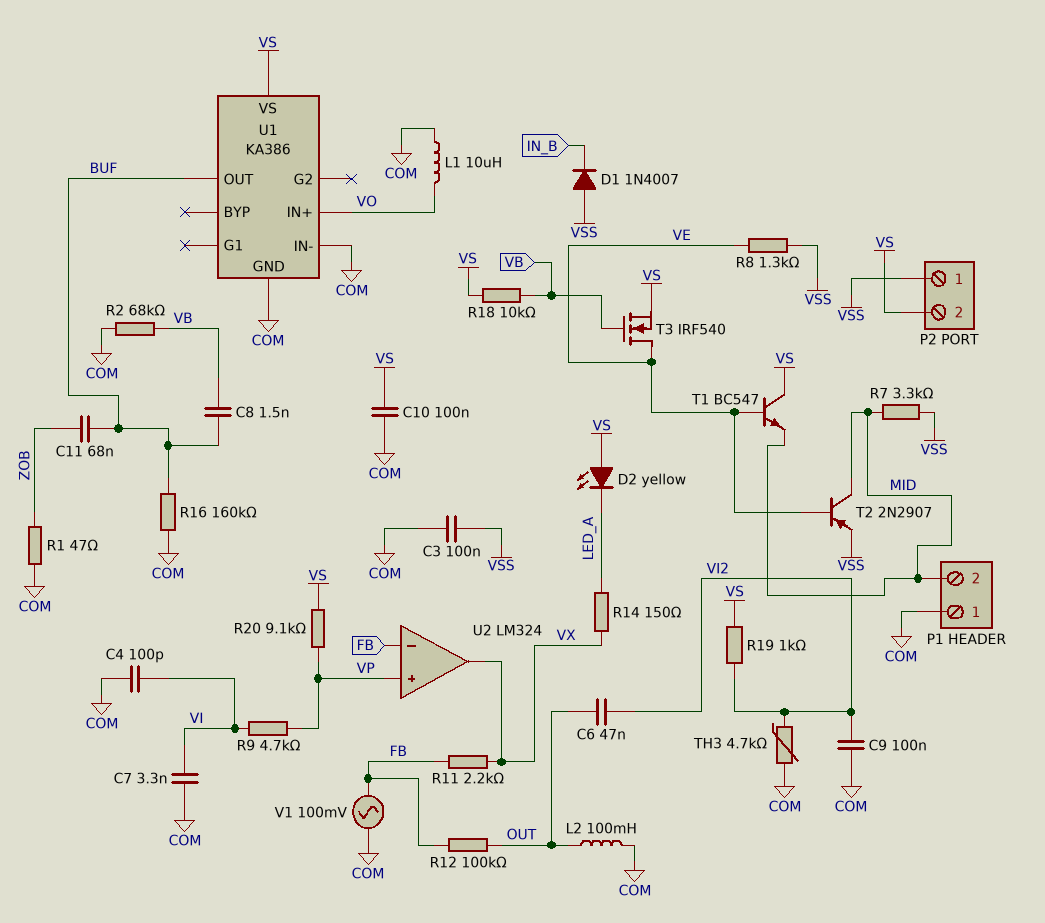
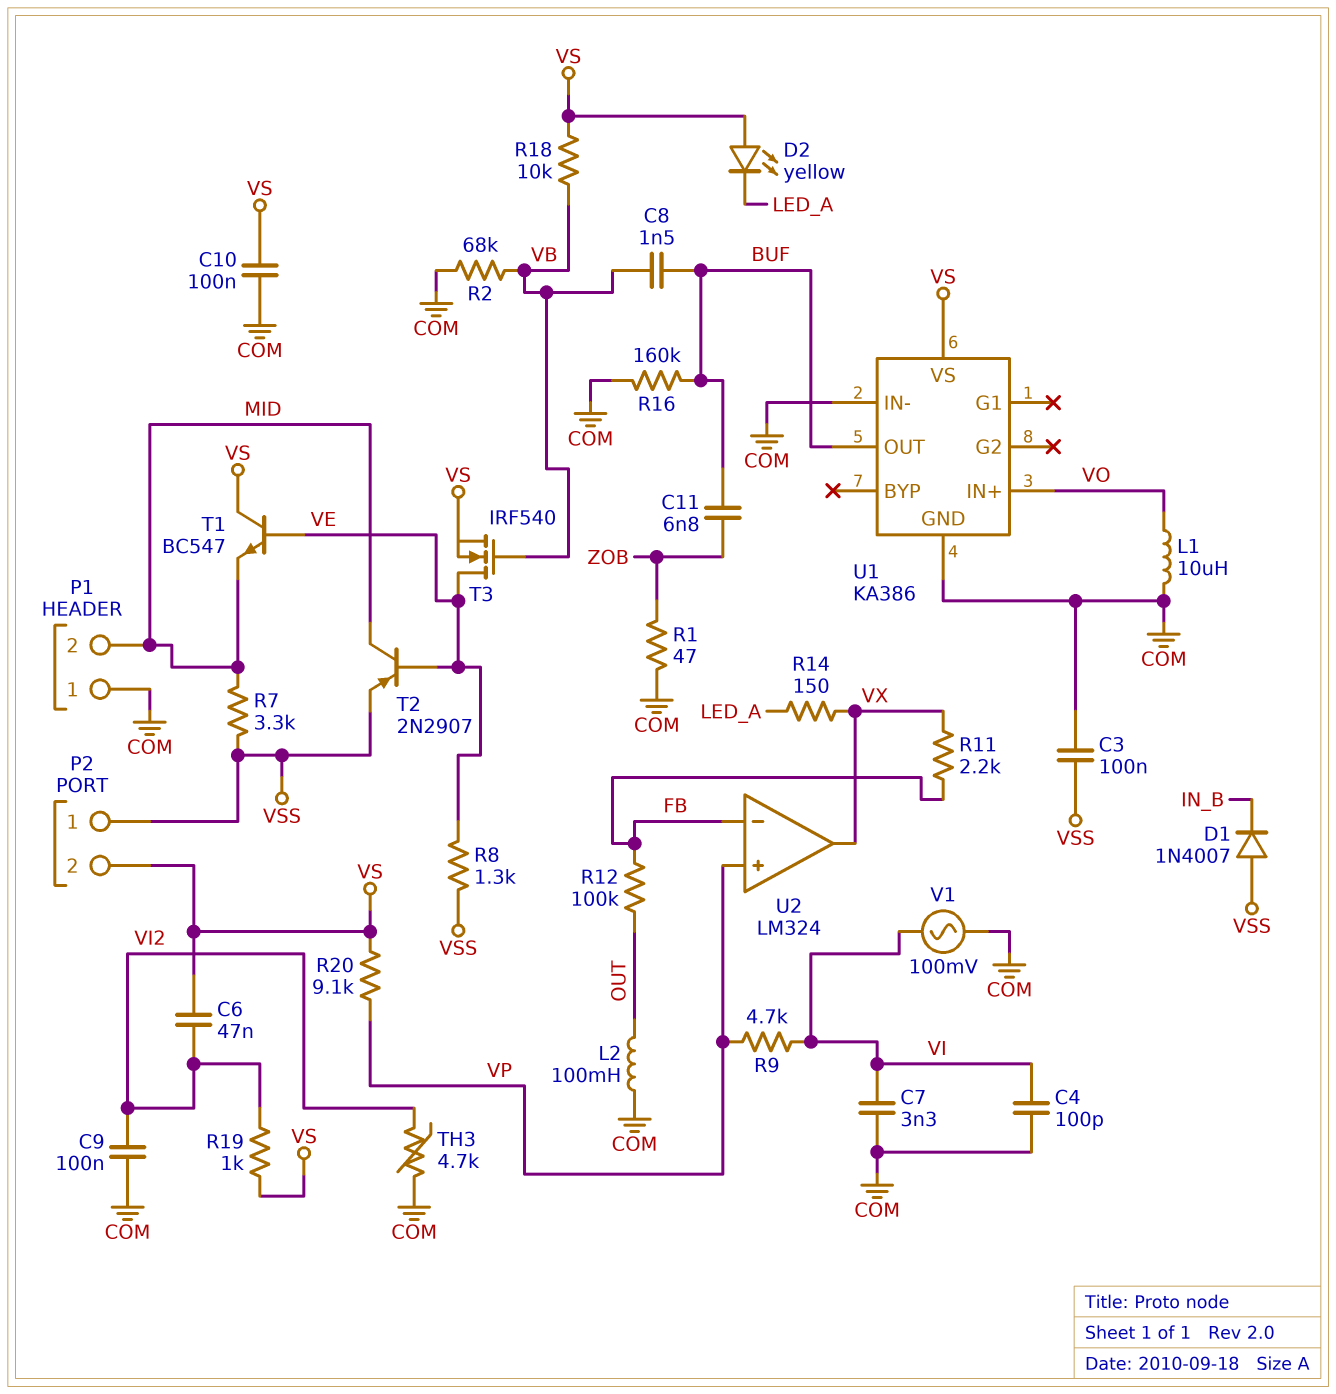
C6: 47nF (OUT, VI2) -> 47nF (VI2, VS)
C11: 68nF (BUF, ZOB) -> 6.8nF (BUF, ZOB)
V1: AC 100mV (COM, FB) -> AC 100mV (COM, VI)

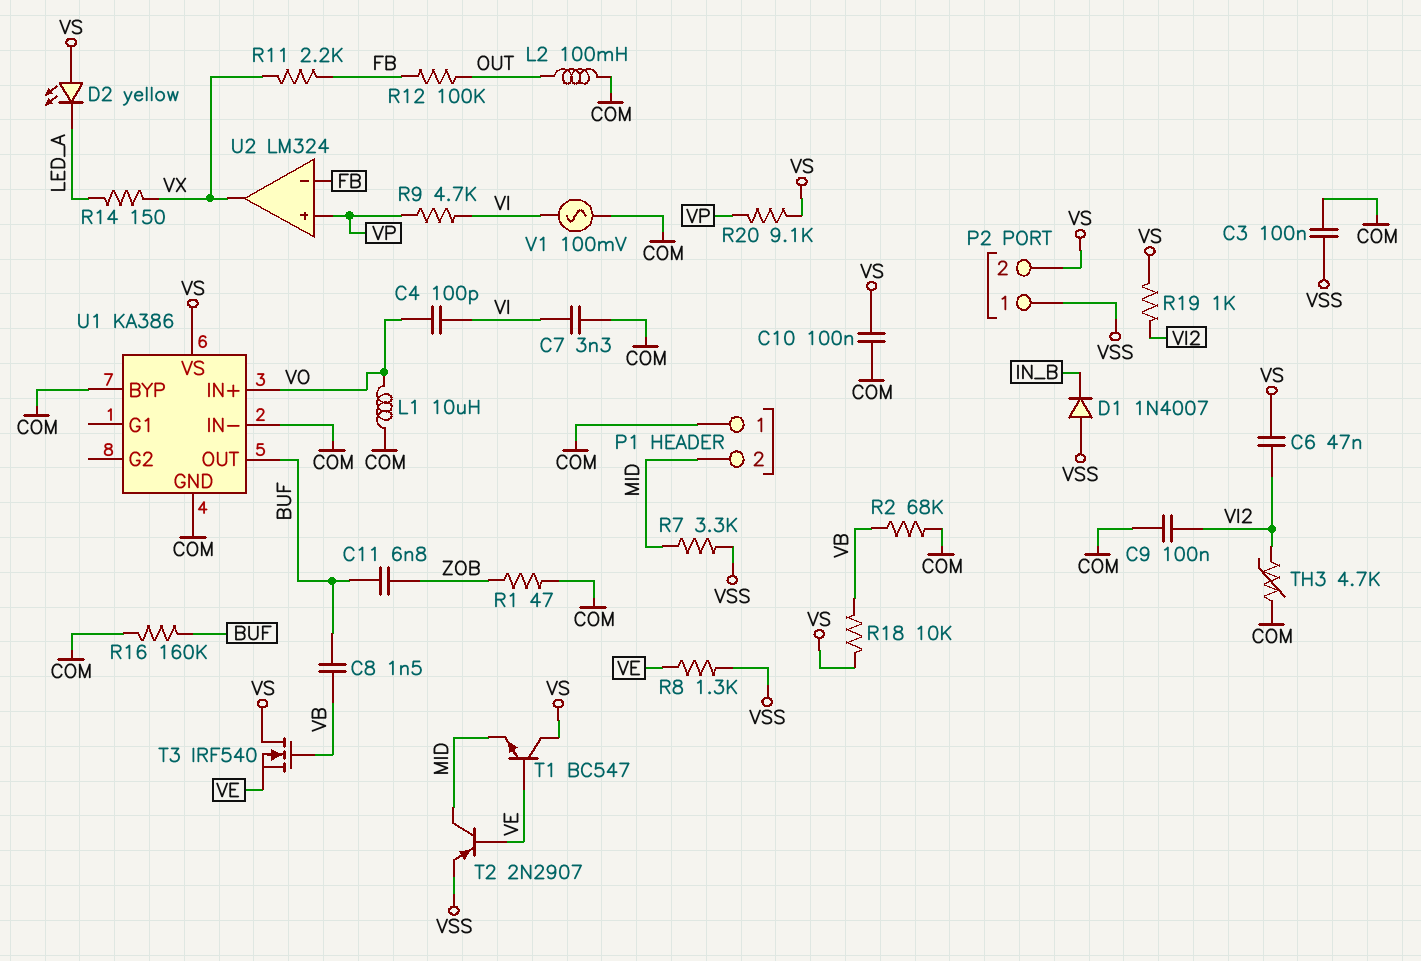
C4: 100pF (COM, VI) -> 100pF (VI, VO)
T3: NMOS IRF540 (G VB, D VE, S VS) -> NMOS IRF540 (G VB, D VS, S VE)
U1 pin BYP: none -> COM

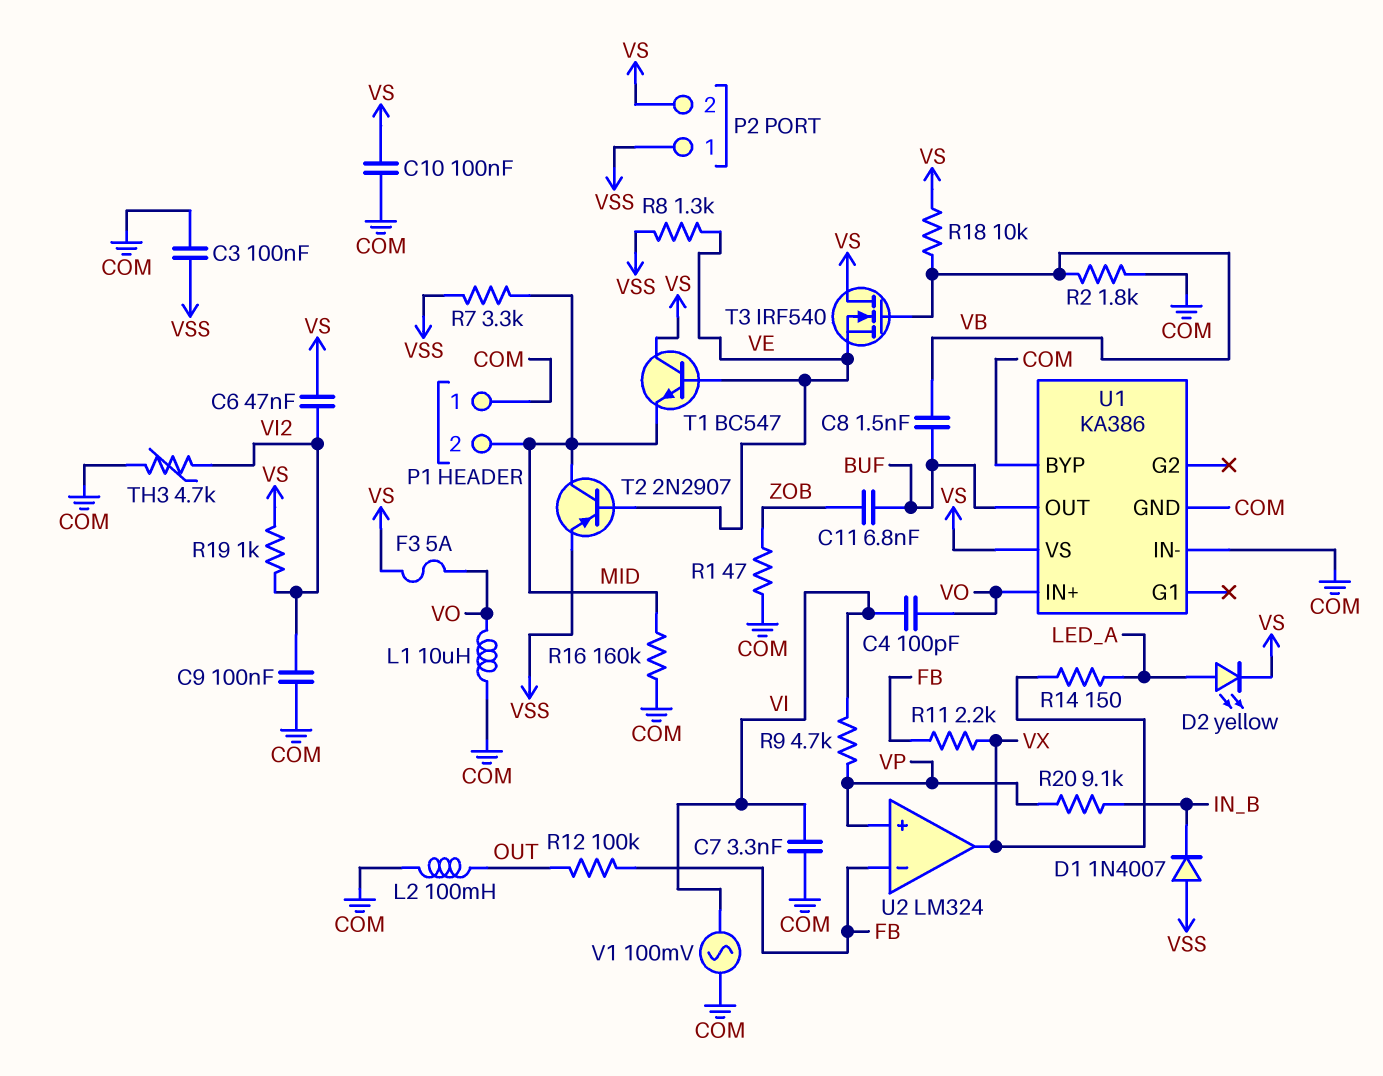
D2: LED yellow (A VS, K LED_A) -> LED yellow (A LED_A, K VS)
F3: none -> 5A (VO, VS)
R2: 68k (COM, VB) -> 1.8k (COM, VB)
R16: 160k (BUF, COM) -> 160k (COM, MID)
R20: 9.1k (VP, VS) -> 9.1k (IN_B, VP)

